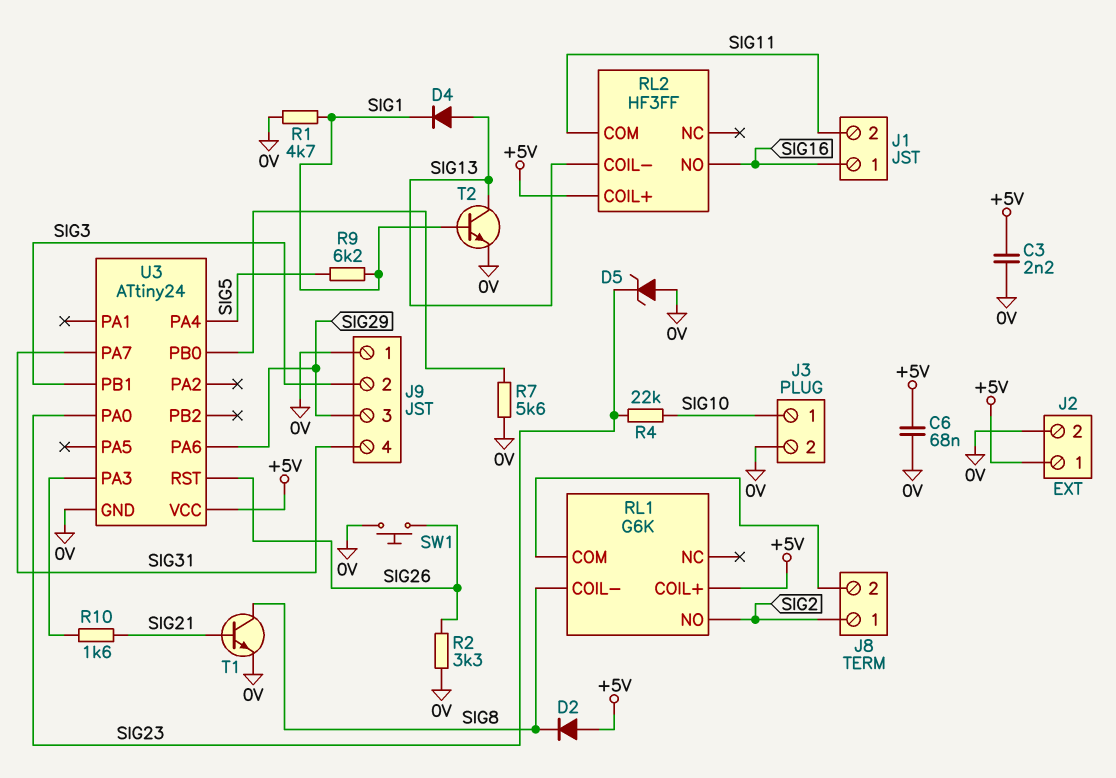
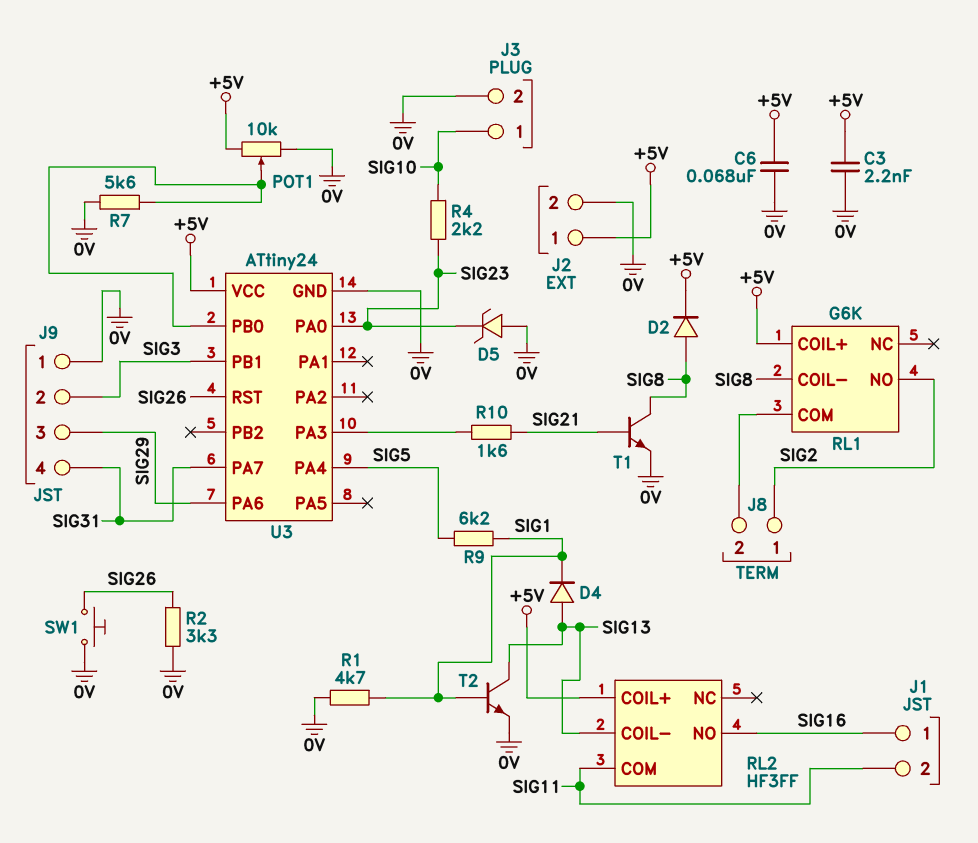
D2: diode (A +5V, K SIG8) -> diode (A SIG8, K +5V)
POT1: none -> 10k (+5V, 0V, wiper U3/PB0)
R4: 22k (SIG10, SIG23) -> 2.2k (SIG10, SIG23)

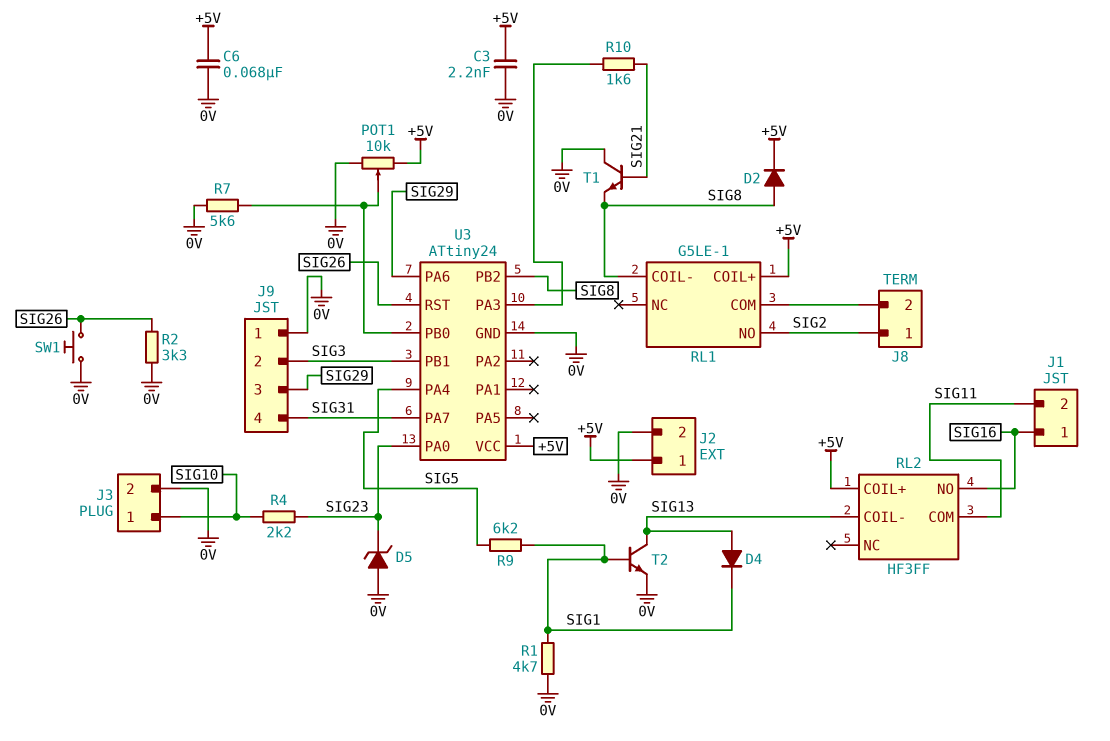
RL1: G6K -> G5LE-1
T1: NPN (B SIG21, C SIG8, E 0V) -> NPN (B SIG21, C 0V, E SIG8)
U3 pin PB2: none -> SIG8

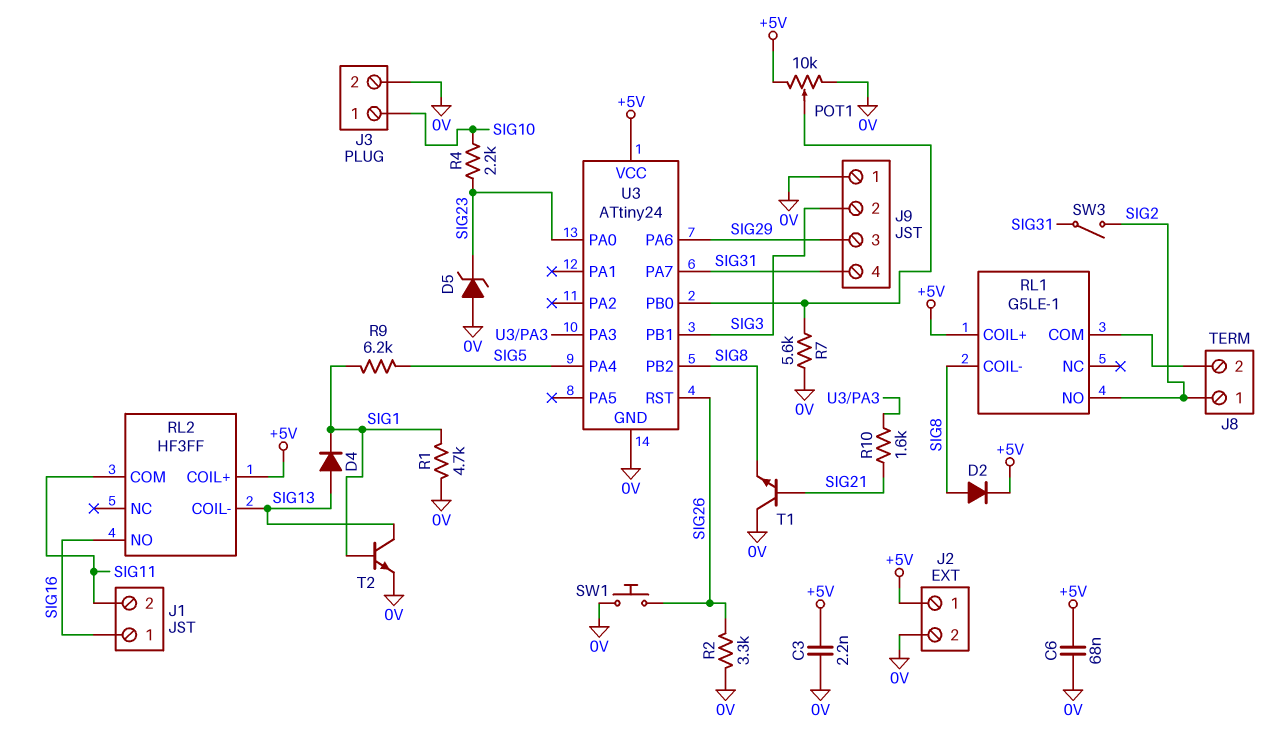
SW3: none -> switch (SIG2, SIG31)

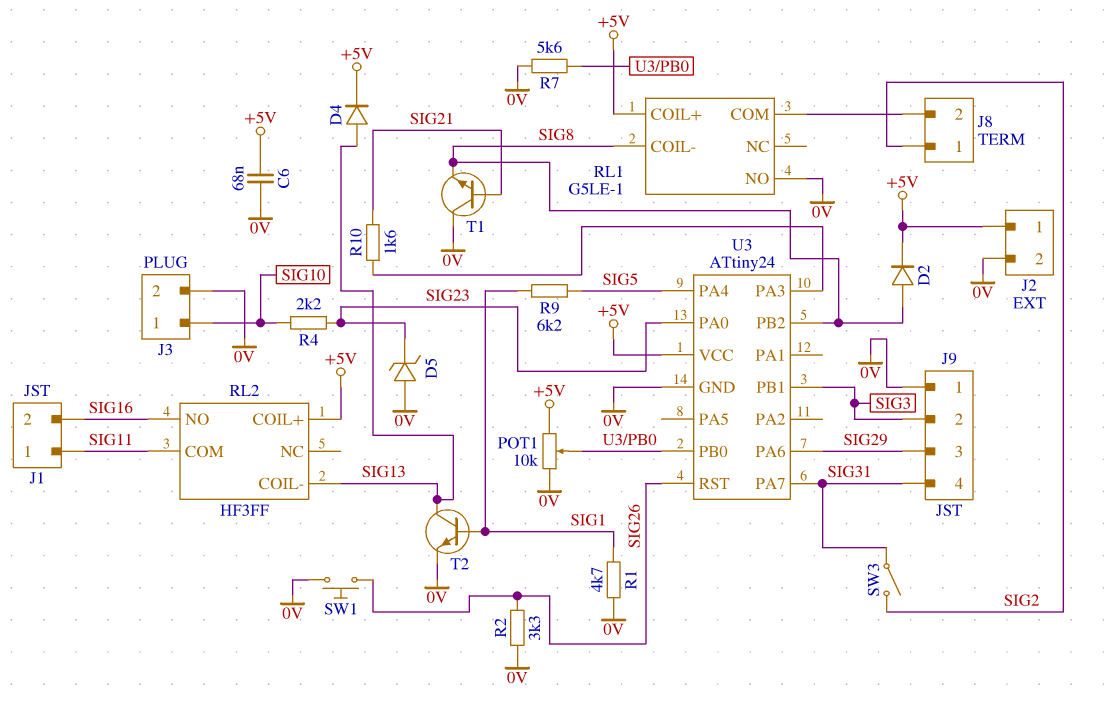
C3: 2.2nF (+5V, 0V) -> none
D4: diode (A SIG13, K SIG1) -> diode (A SIG13, K +5V)
J1 pin 1: SIG16 -> SIG11
J1 pin 2: SIG11 -> SIG16
RL1 pin NO: SIG2 -> 0V

